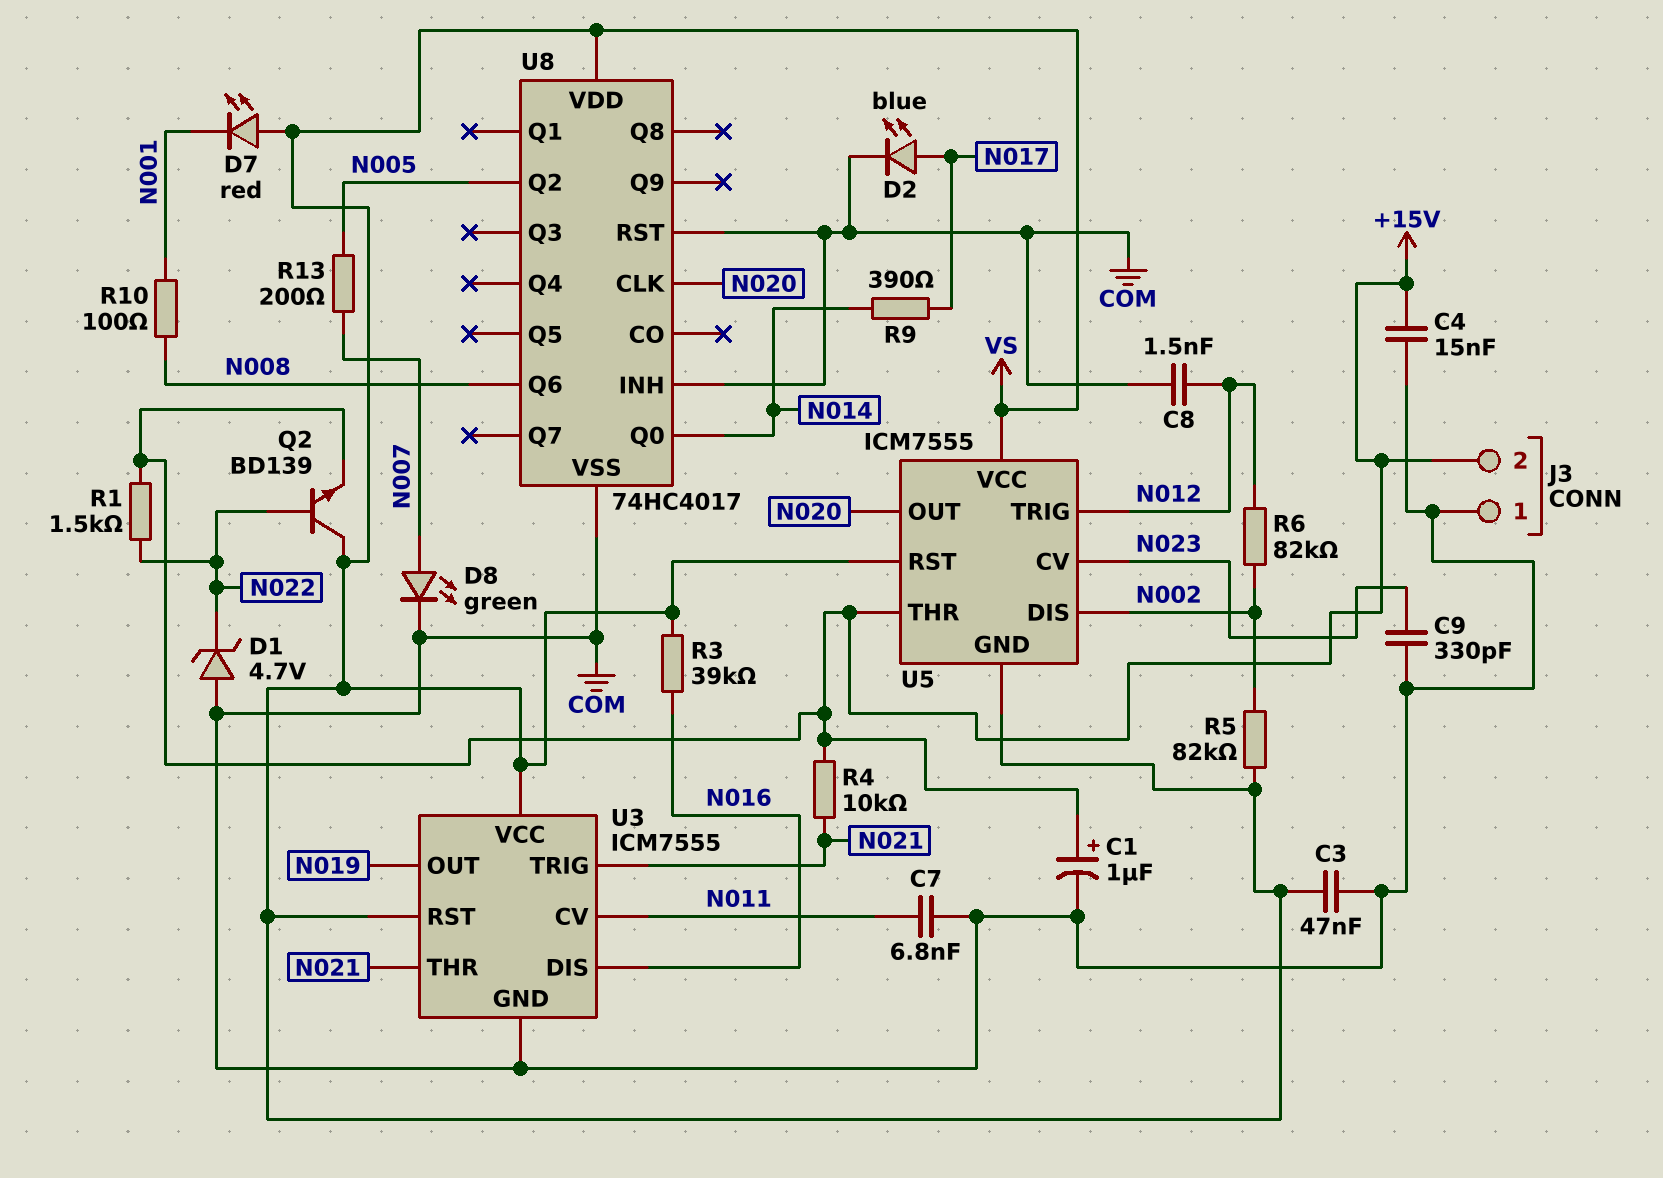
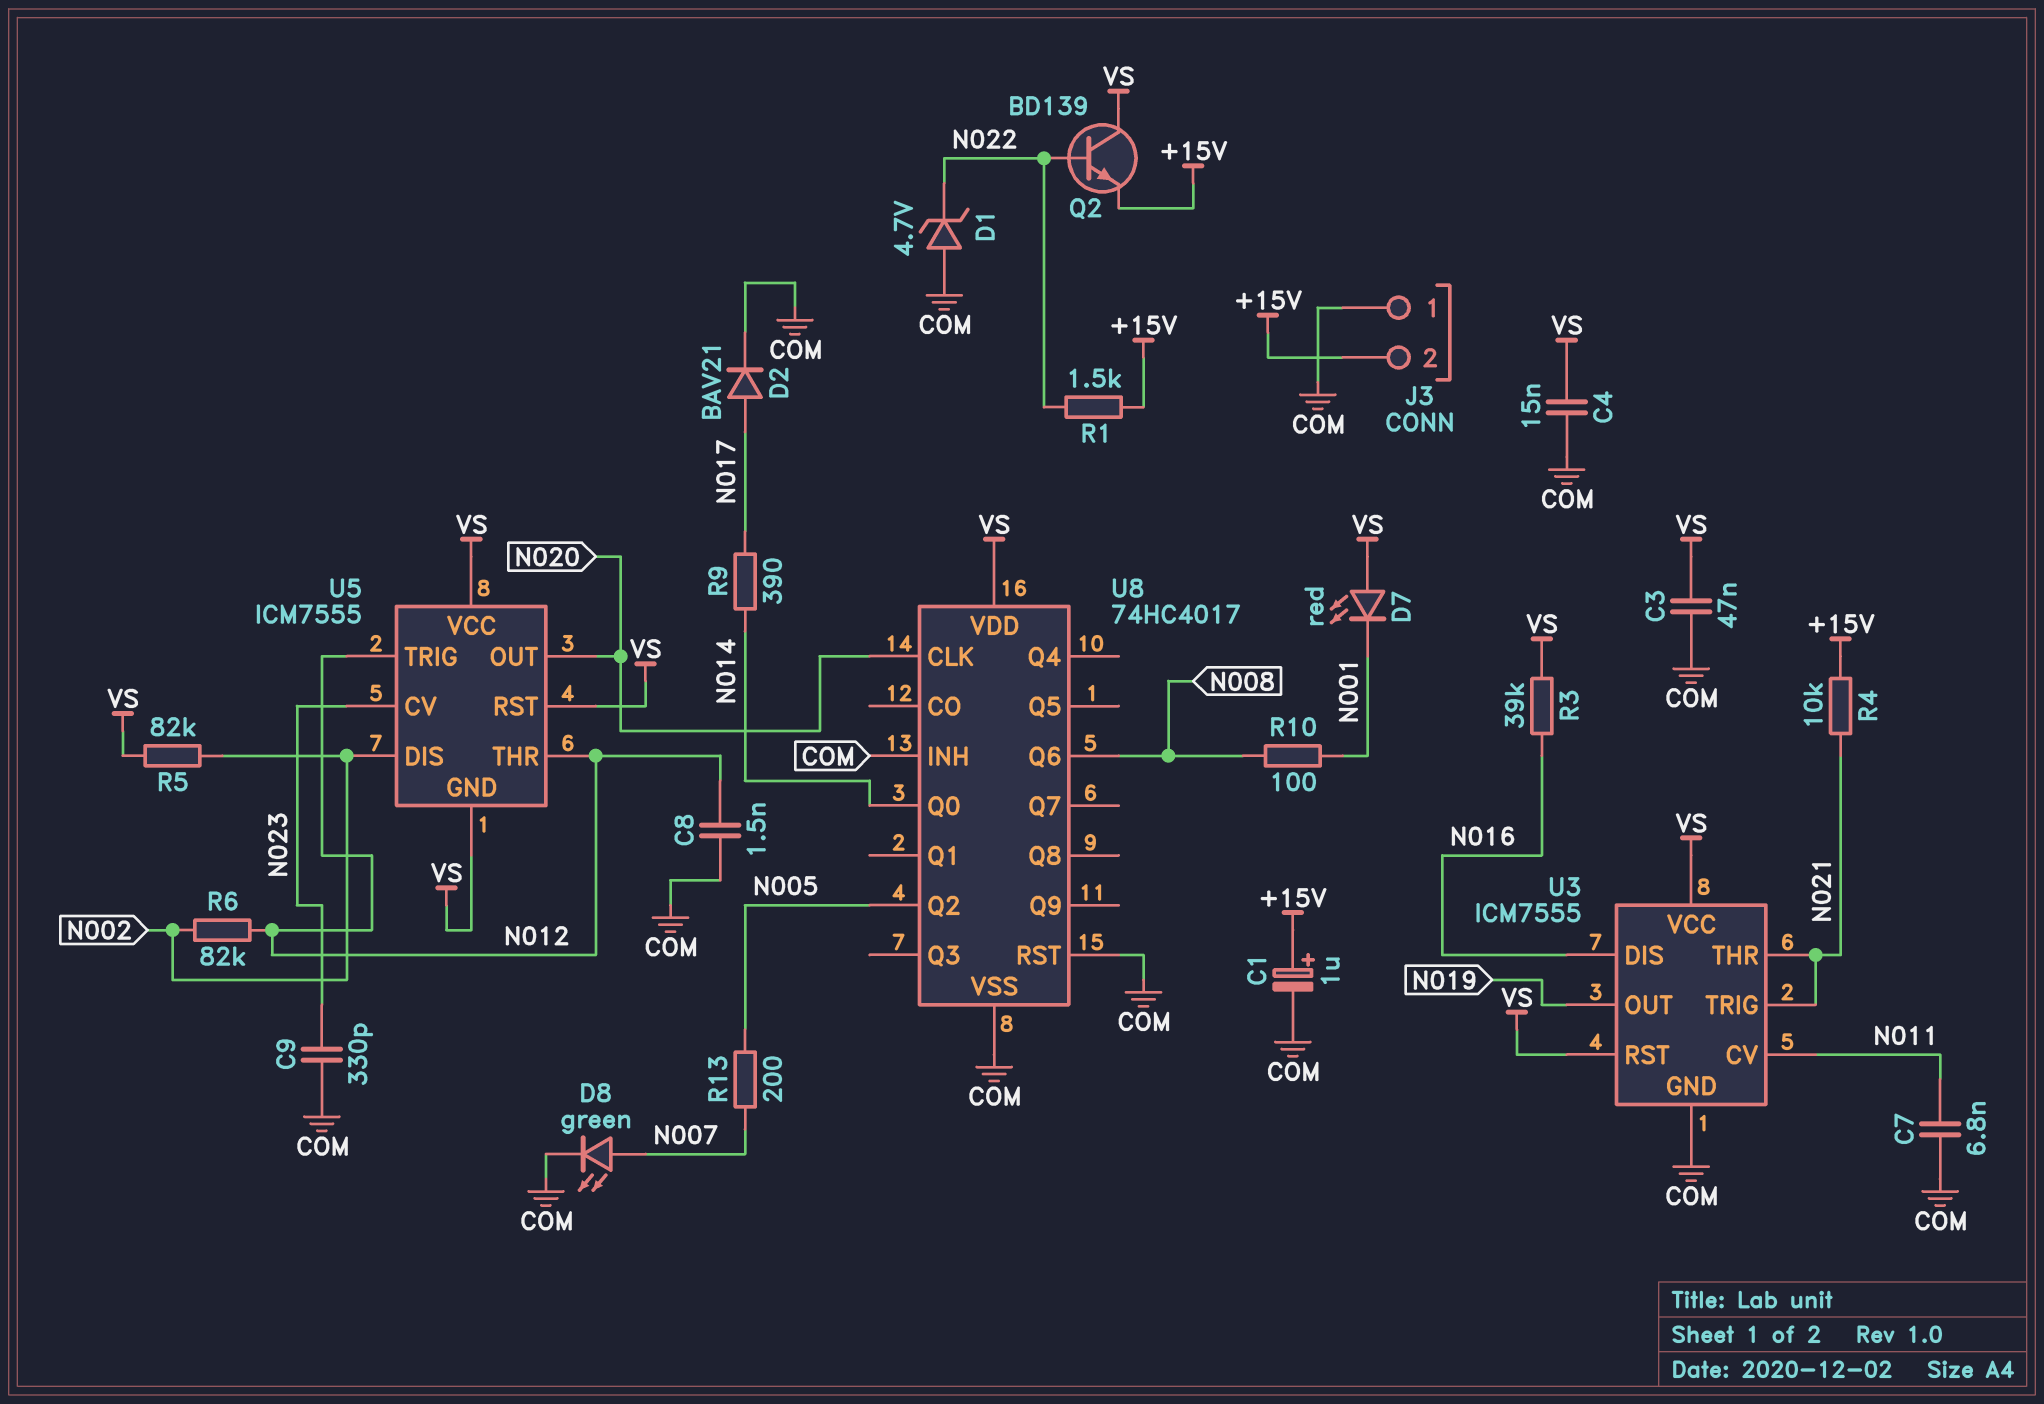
C4: 15nF (+15V, COM) -> 15nF (COM, VS)
D2: LED blue (A N017, K COM) -> diode BAV21 (A N017, K COM)
U5 pin THR: +15V -> N012

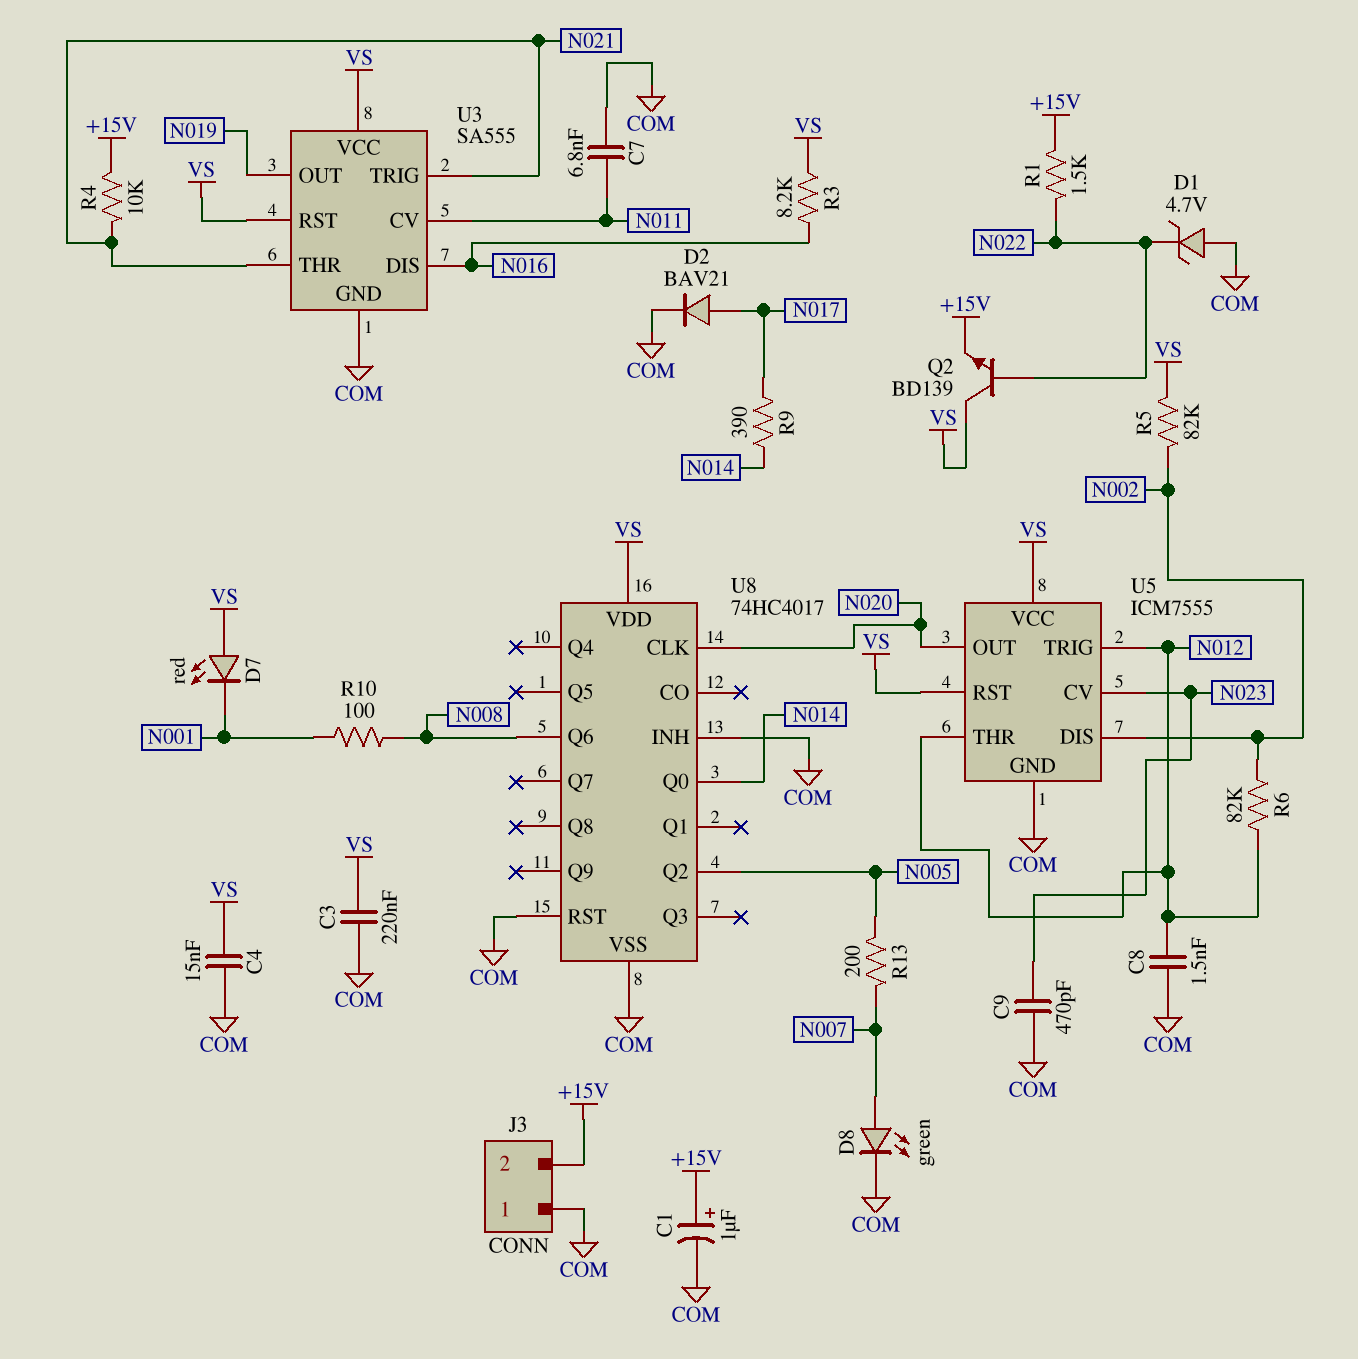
C3: 47nF (COM, VS) -> 220nF (COM, VS)
C9: 330pF (COM, N023) -> 470pF (COM, N023)
R3: 39k (N016, VS) -> 8.2k (N016, VS)
U3: ICM7555 -> SA555
U5 pin GND: VS -> COM

